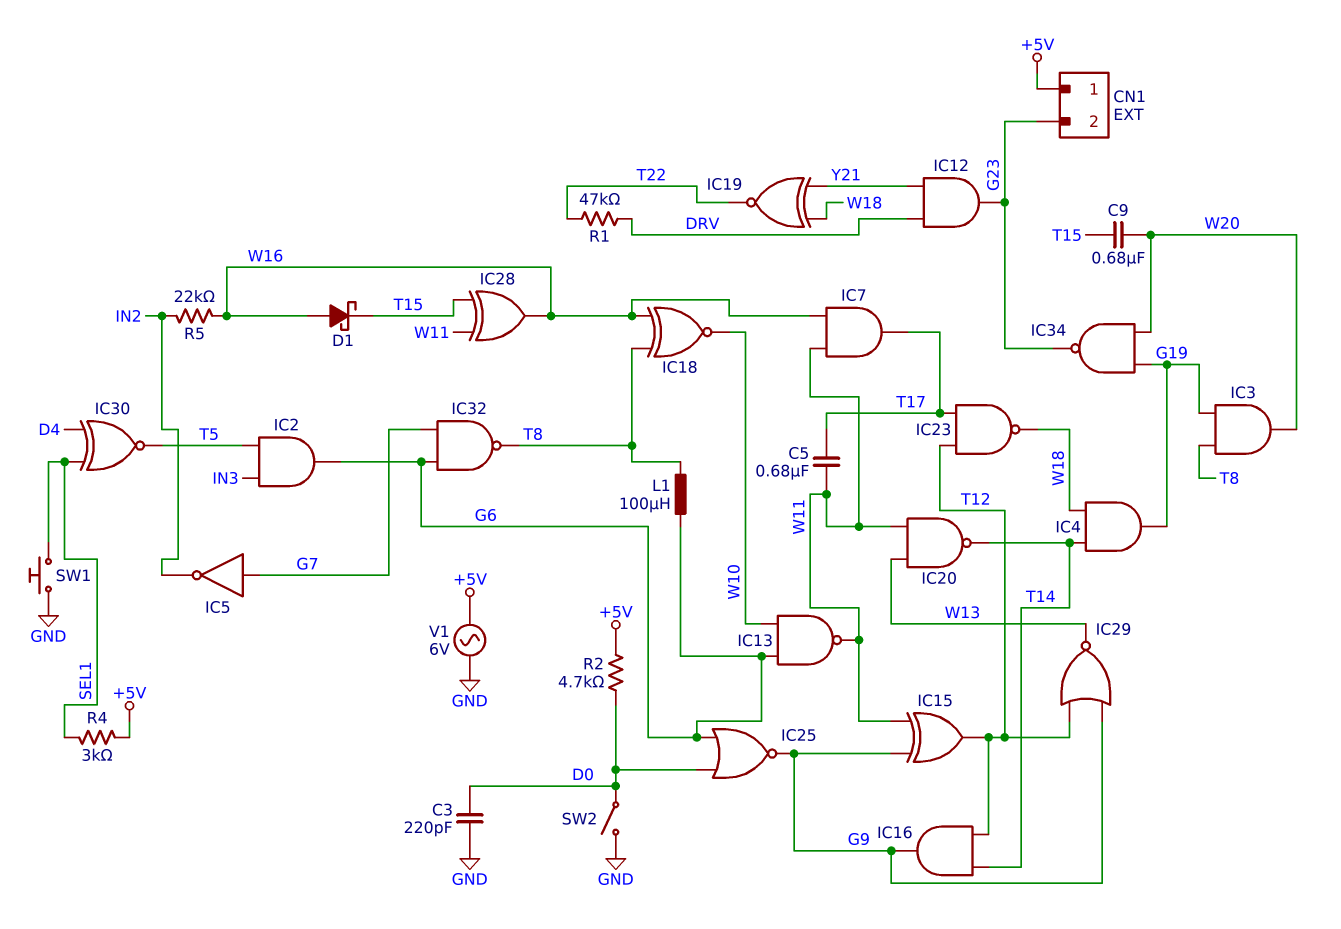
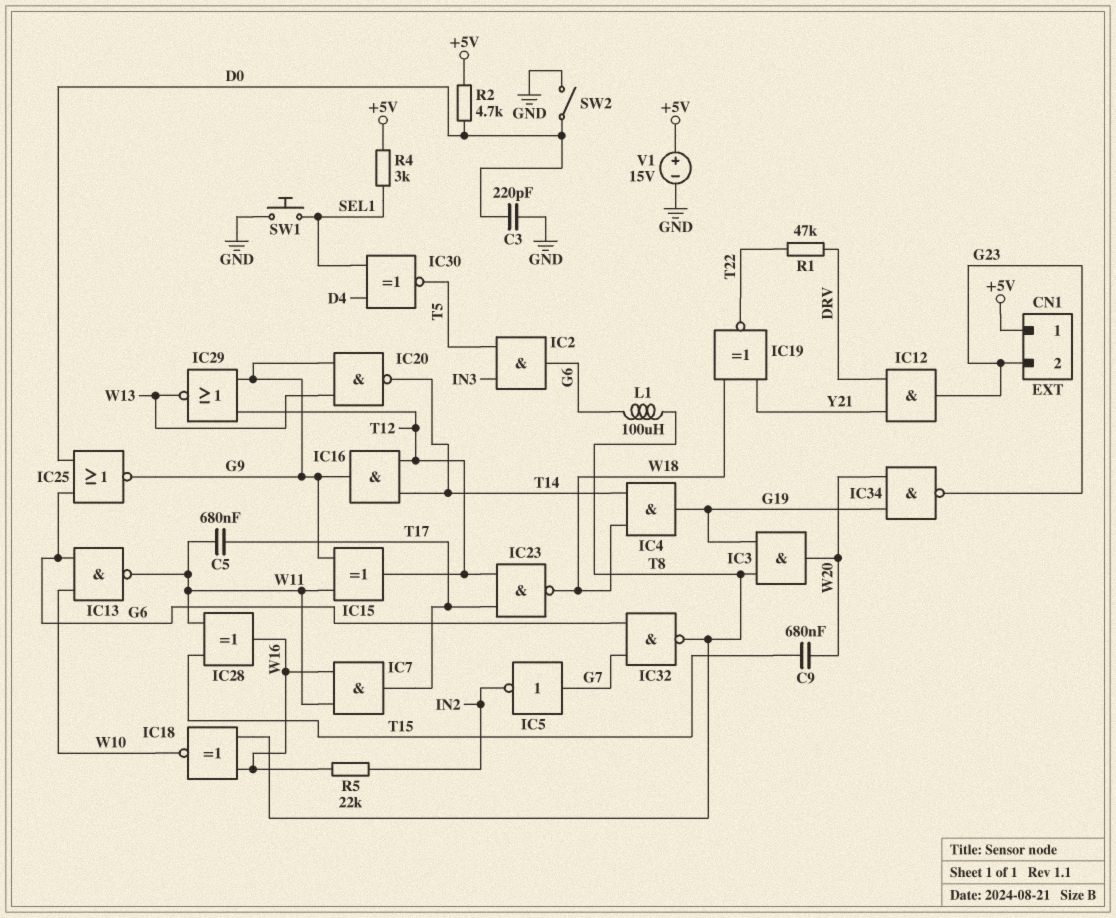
D1: schottky (A W16, K T15) -> none
IC20: NAND (in W11, in W13, out T14) -> NAND (in G9, in W13, out T14)
V1: AC 6V (+5V, GND) -> 15V (plus +5V, minus GND)

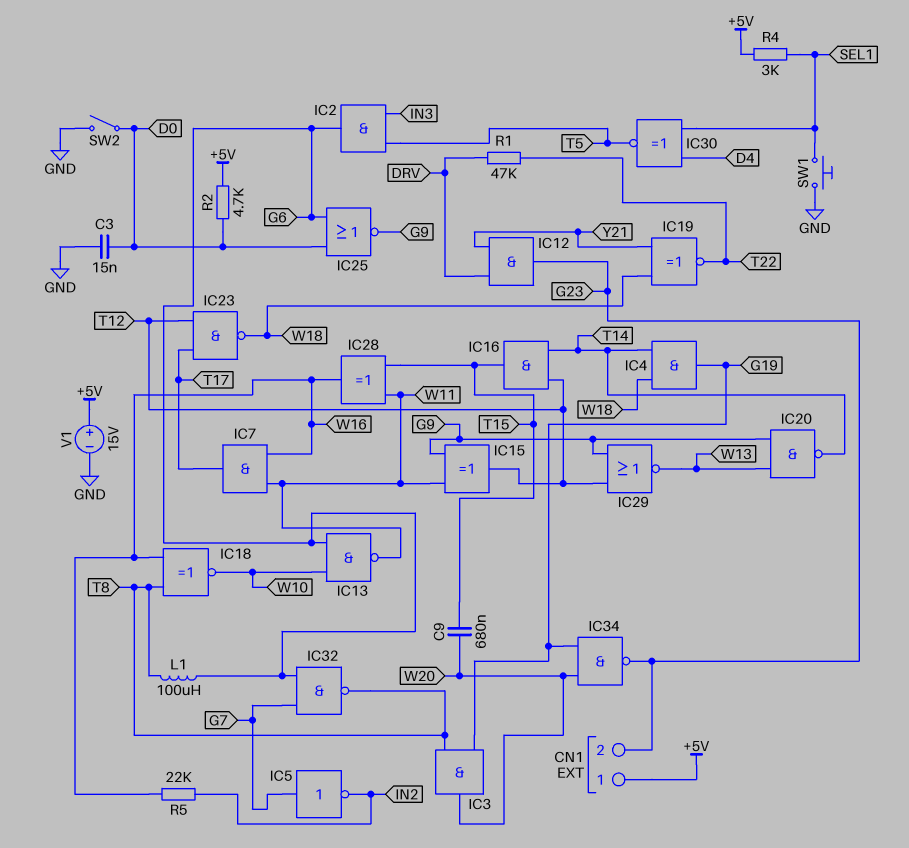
C3: 220pF (D0, GND) -> 15nF (D0, GND)
C5: 680nF (T17, W11) -> none
IC16: AND (in T12, in T14, out G9) -> AND (in T12, in T14, out T15)

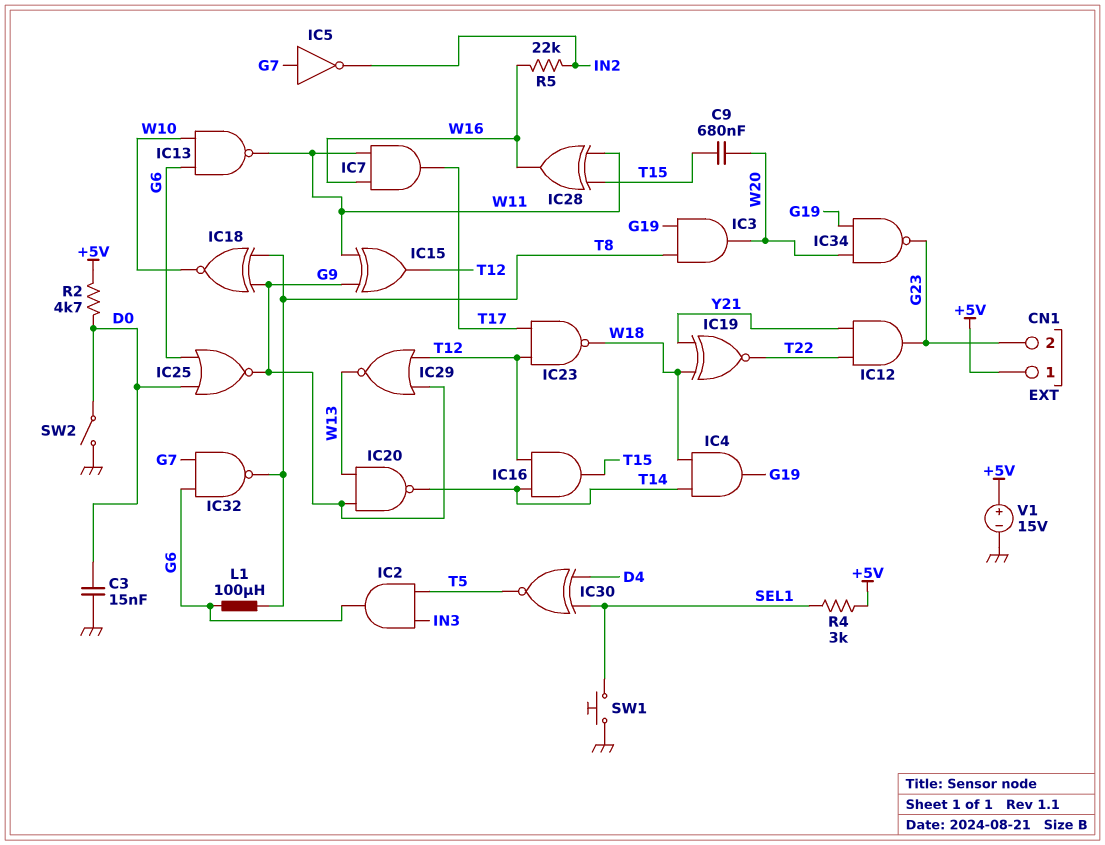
IC12: AND (in DRV, in Y21, out G23) -> AND (in T22, in Y21, out G23)
IC18: XNOR (in T8, in W16, out W10) -> XNOR (in G9, in T8, out W10)
R1: 47k (DRV, T22) -> none

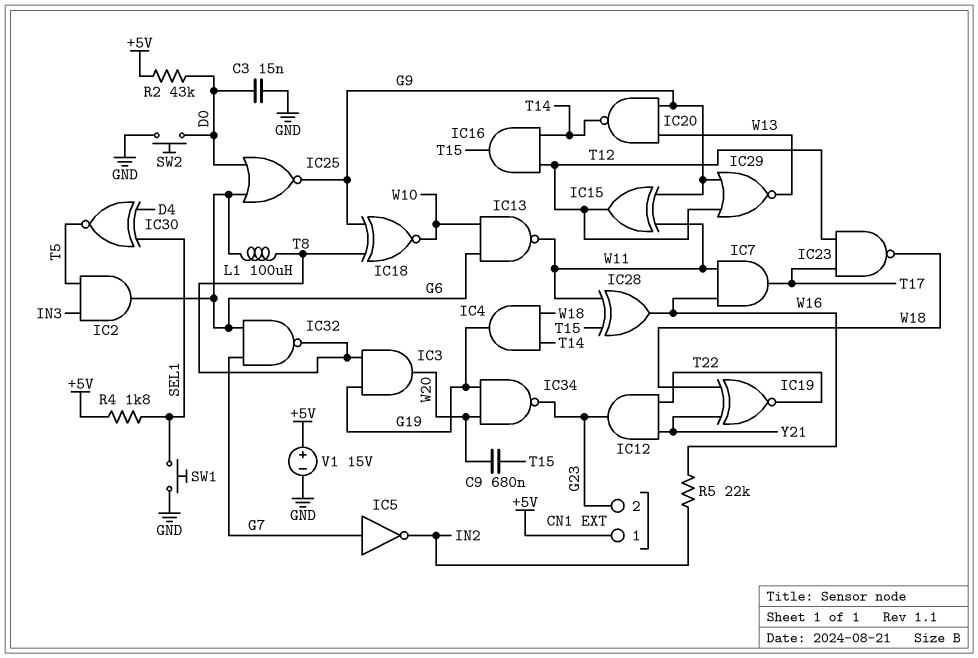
R2: 4.7k (+5V, D0) -> 43k (+5V, D0)
R4: 3k (+5V, SEL1) -> 1.8k (+5V, SEL1)
SW2: switch (D0, GND) -> button (D0, GND)

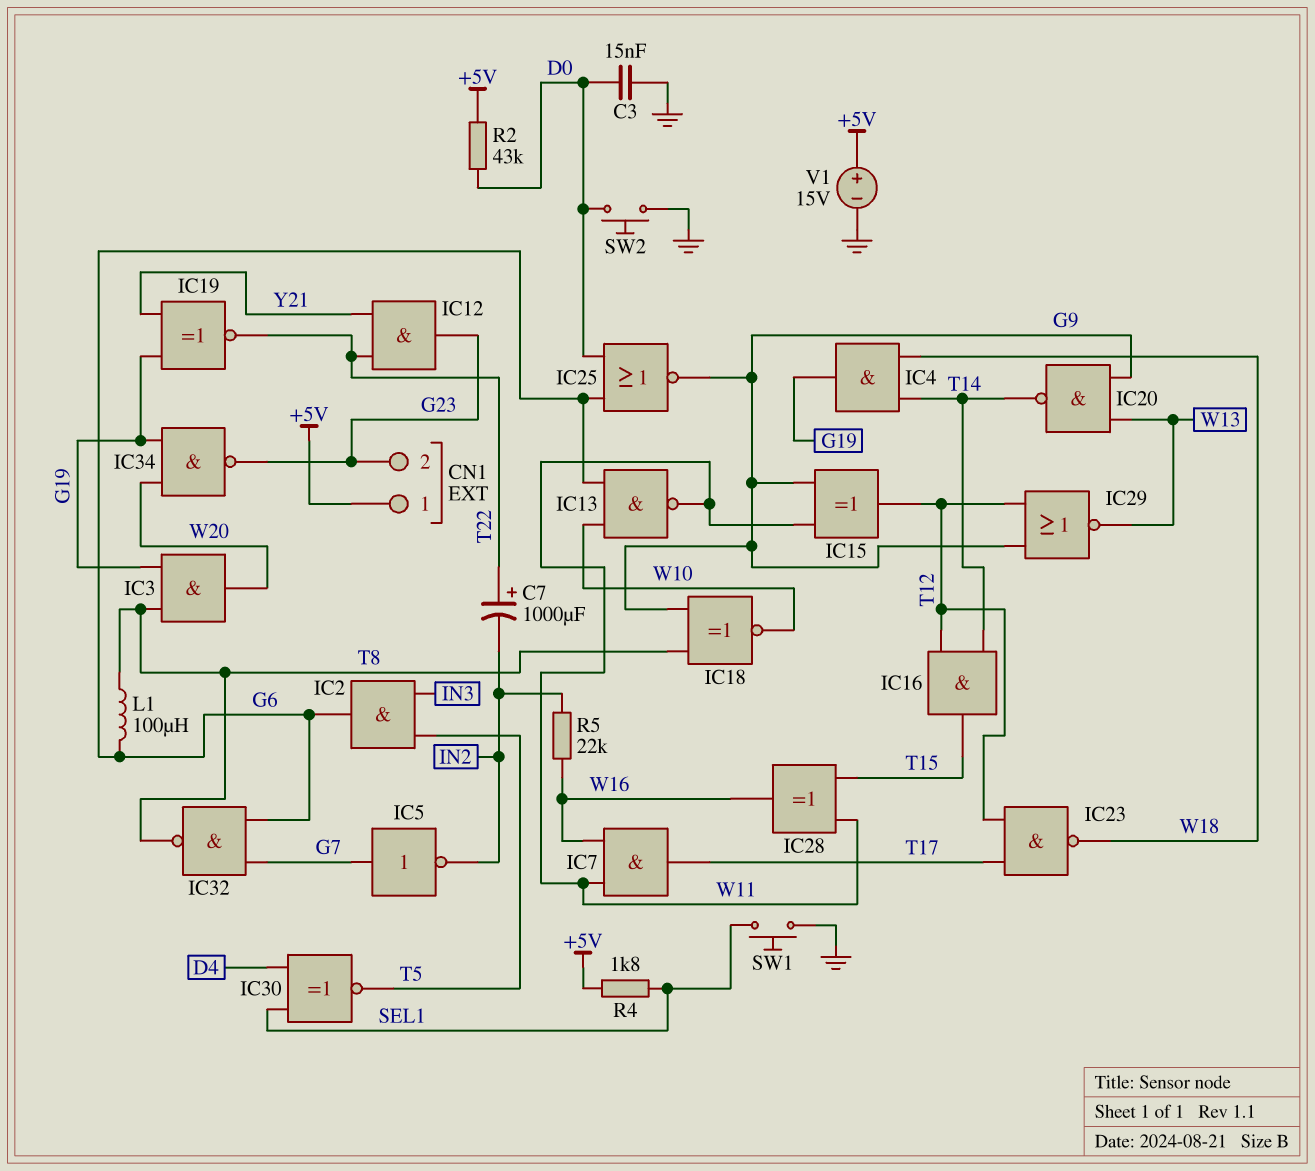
C7: none -> 1000uF (plus T22, minus IN2)
C9: 680nF (T15, W20) -> none
IC19: XNOR (in W18, in Y21, out T22) -> XNOR (in G19, in Y21, out T22)

